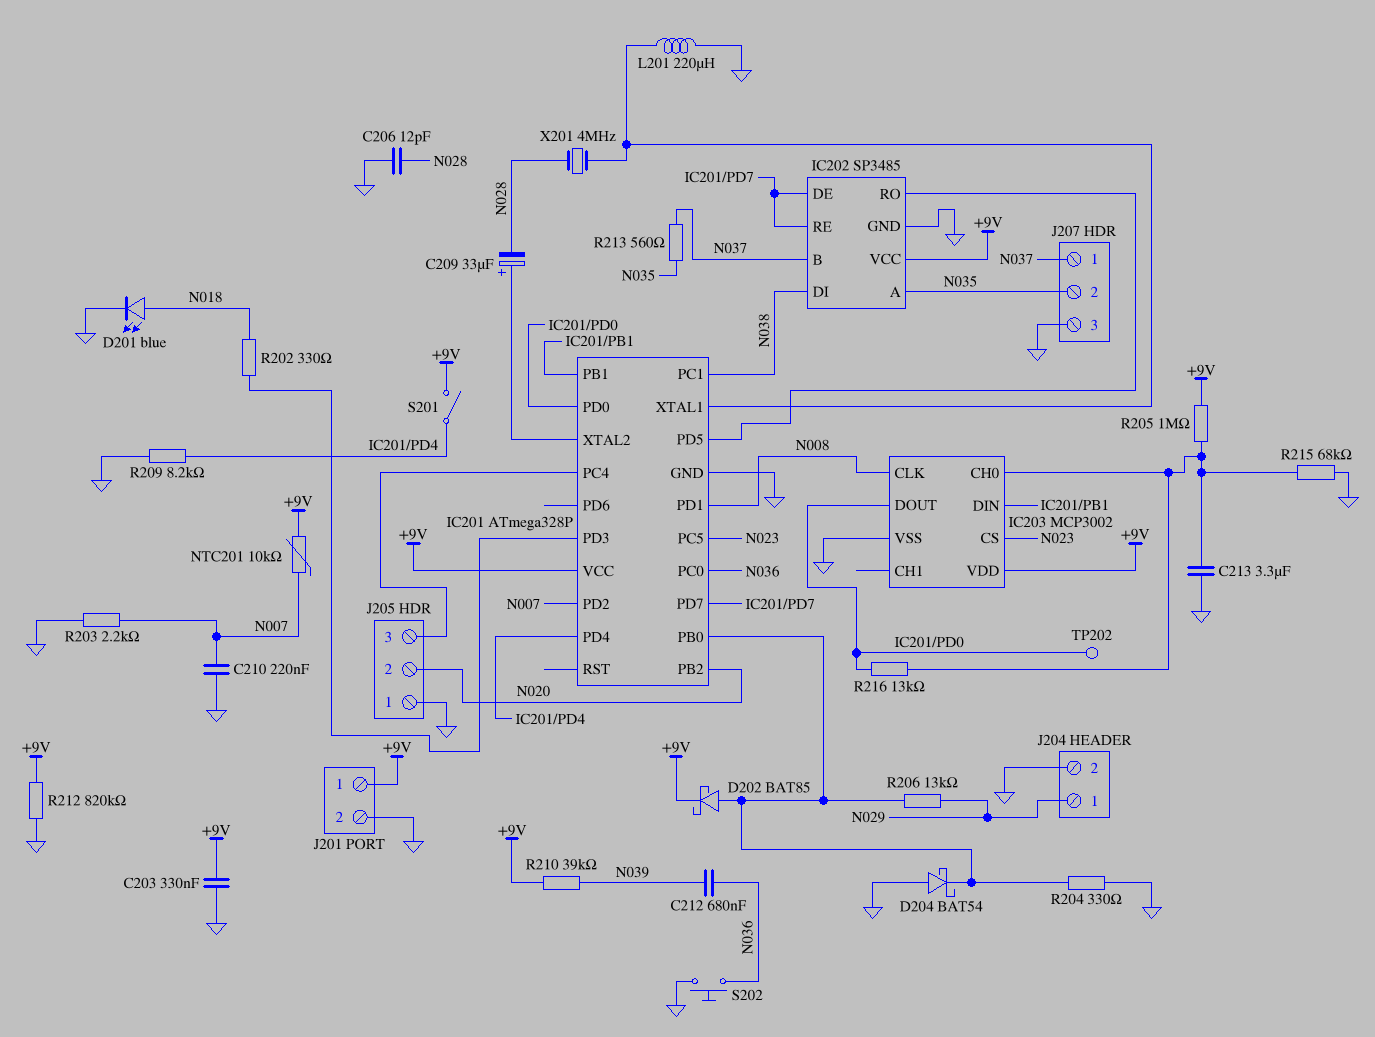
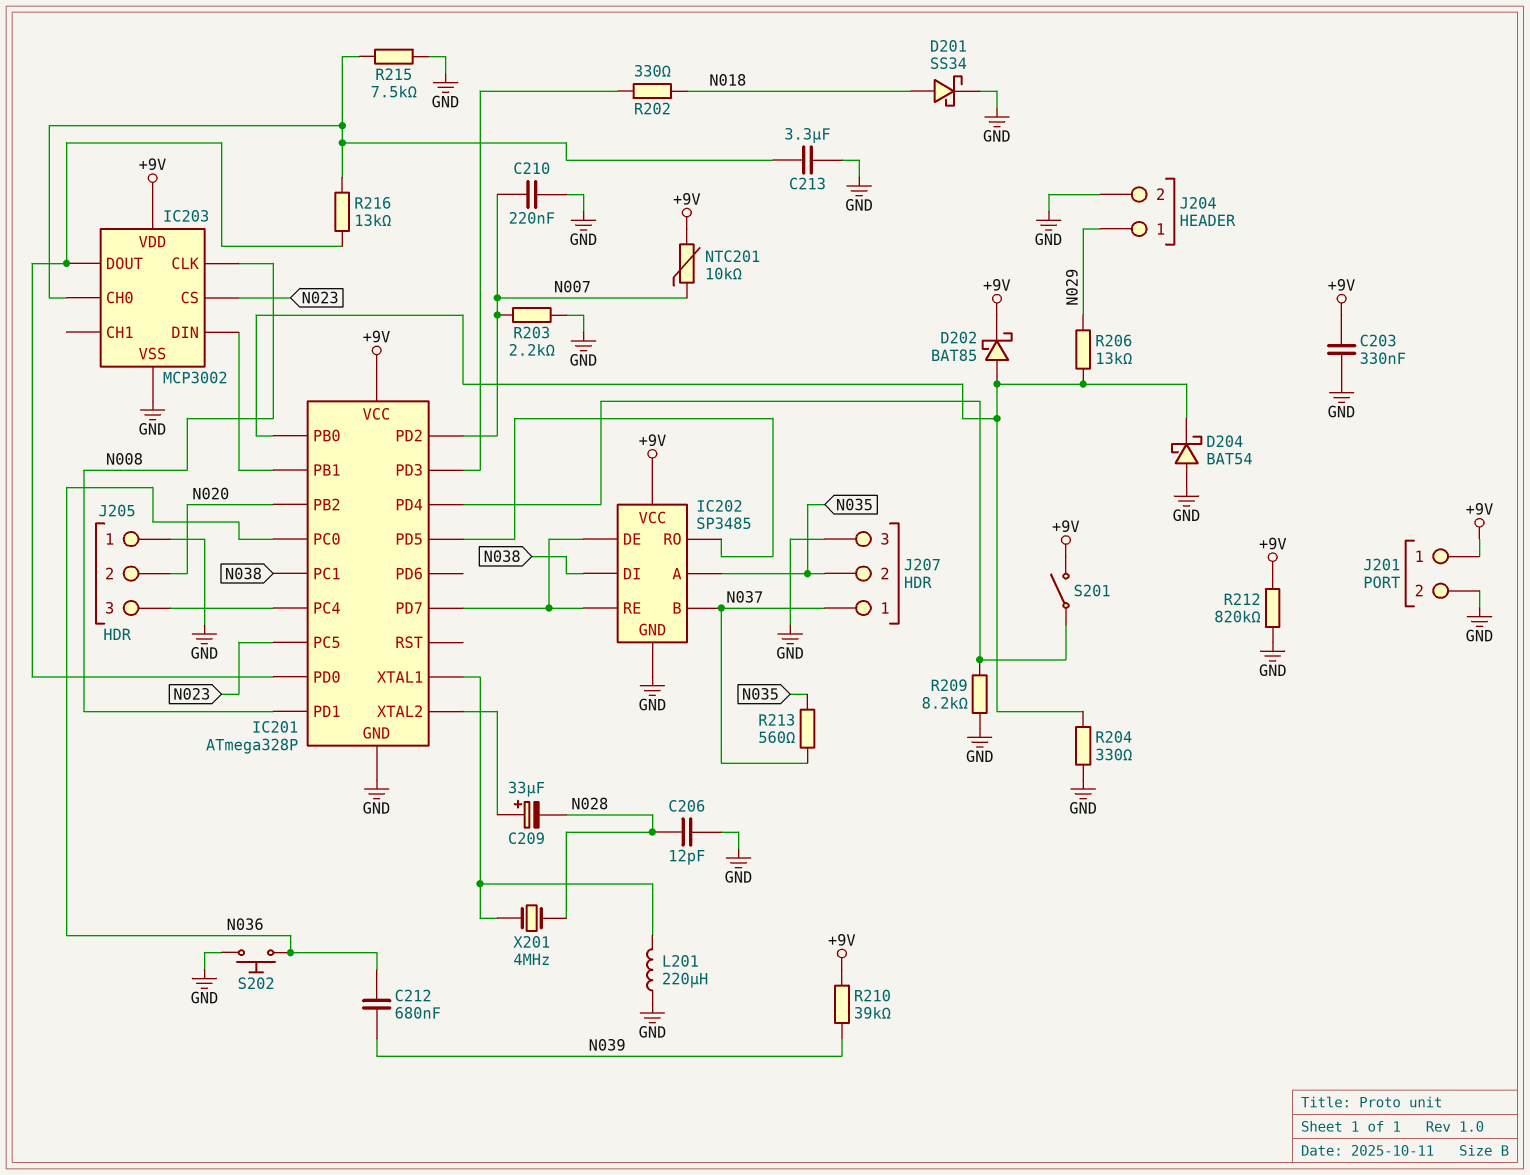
D201: LED blue (A N018, K GND) -> schottky SS34 (A N018, K GND)
R205: 1M (+9V, IC203/CH0) -> none
R215: 68k (GND, IC203/CH0) -> 7.5k (GND, IC203/CH0)
TP202: test point (IC201/PD0) -> none

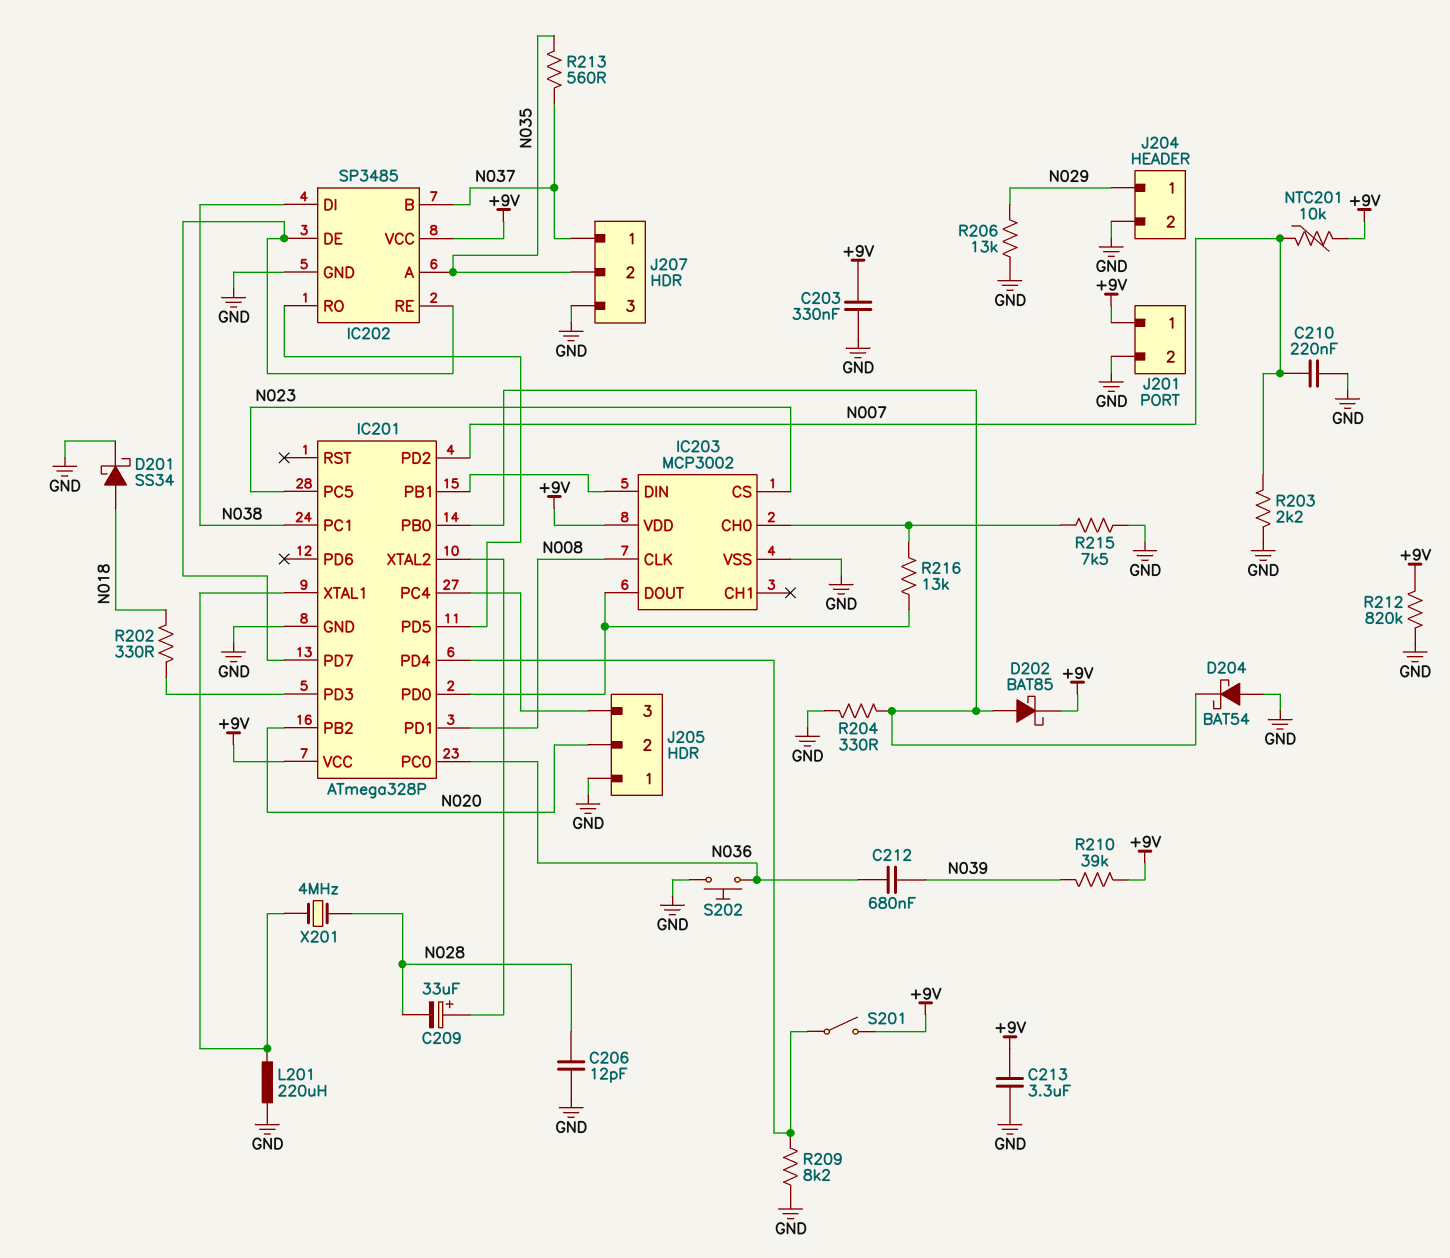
C213: 3.3uF (GND, IC203/CH0) -> 3.3uF (+9V, GND)
R206: 13k (IC201/PB0, N029) -> 13k (GND, N029)

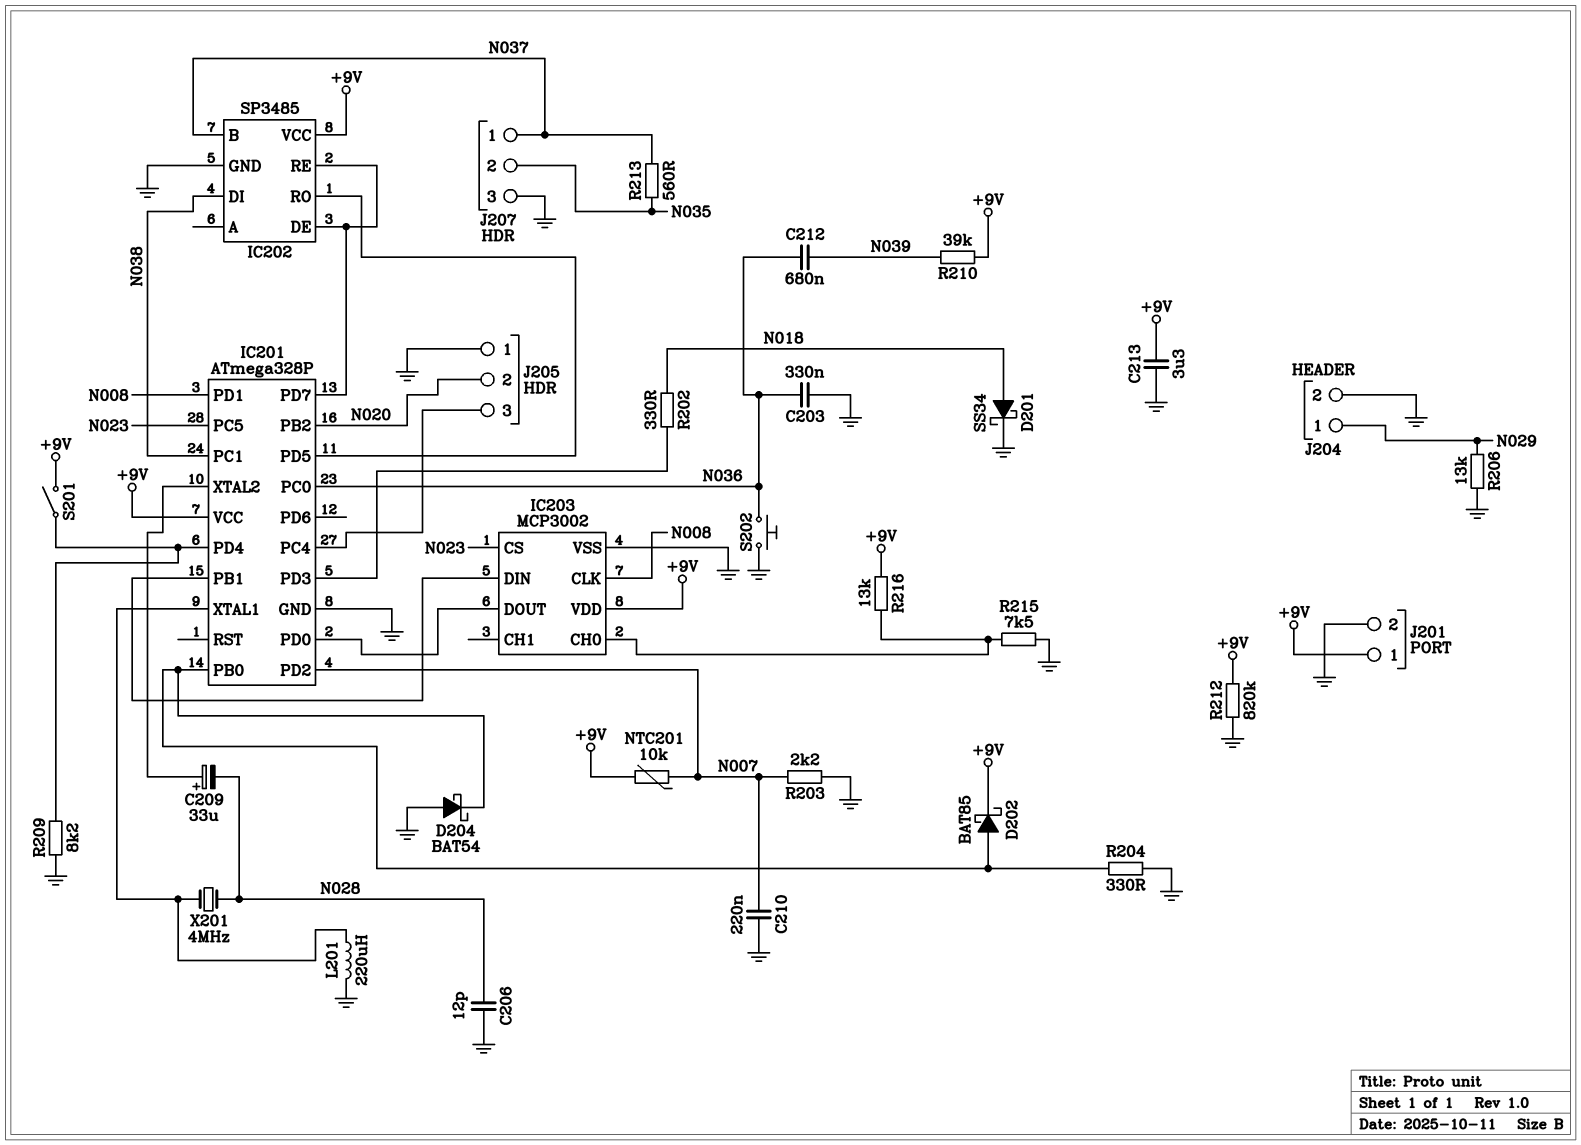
C203: 330nF (+9V, GND) -> 330nF (GND, N036)
IC202 pin A: N035 -> none
R216: 13k (IC201/PD0, IC203/CH0) -> 13k (+9V, IC203/CH0)

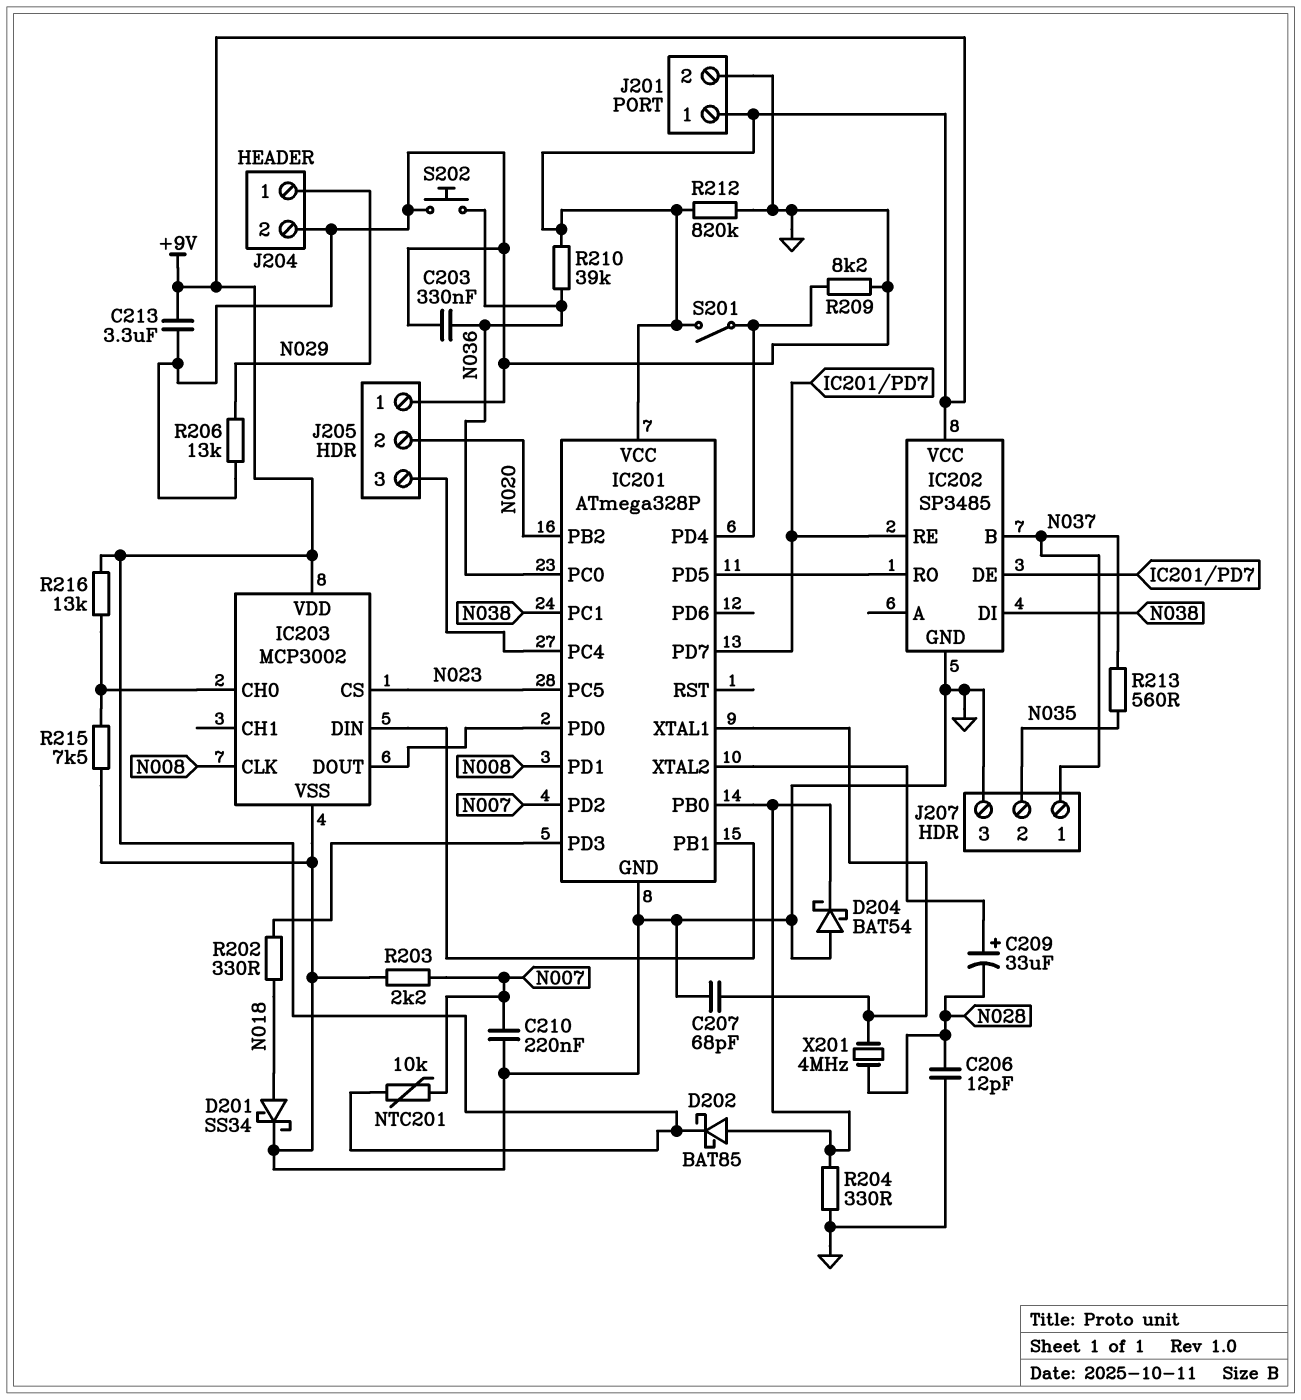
C207: none -> 68pF (GND, IC201/XTAL1)
C212: 680nF (N036, N039) -> none
L201: 220uH (GND, IC201/XTAL1) -> none
R210: 39k (+9V, N039) -> 39k (+9V, N036)

